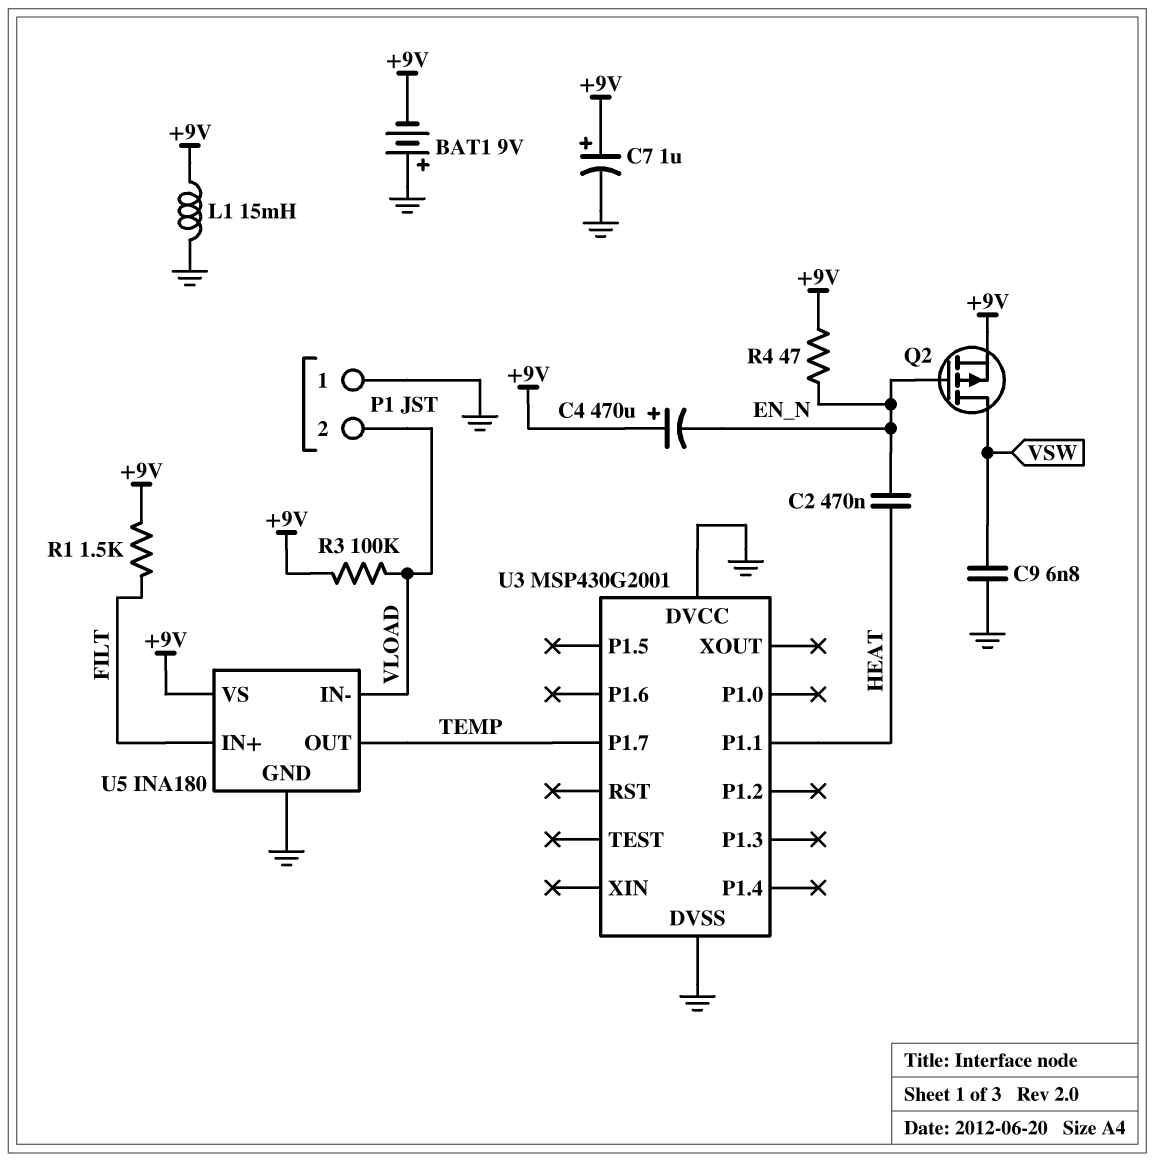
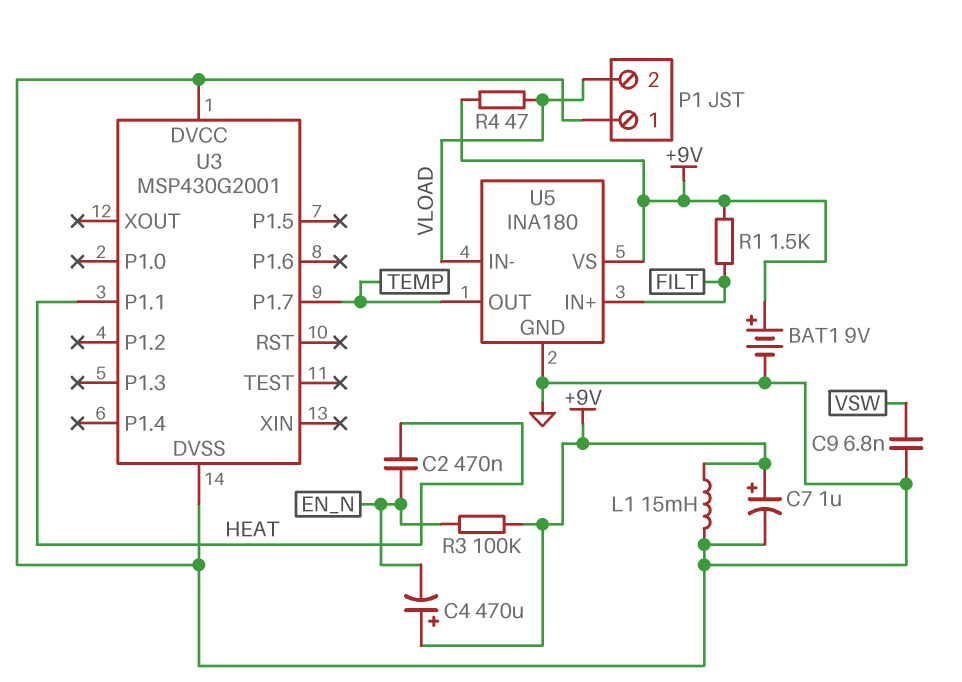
BAT1: 9V (plus GND, minus +9V) -> 9V (plus +9V, minus GND)
Q2: PMOS (G EN_N, D VSW, S +9V) -> none
R3: 100k (+9V, VLOAD) -> 100k (+9V, EN_N)
R4: 47 (+9V, EN_N) -> 47 (+9V, VLOAD)

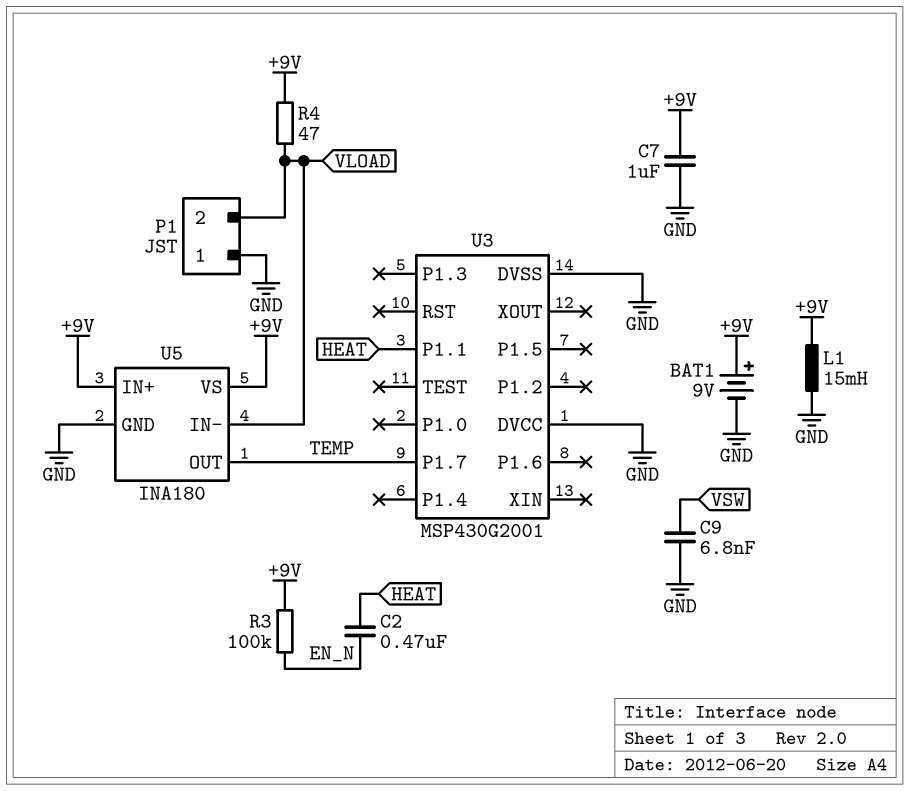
C4: 470uF (plus +9V, minus EN_N) -> none
C7: 1uF (plus +9V, minus GND) -> 1uF (+9V, GND)
R1: 1.5k (+9V, FILT) -> none
U5 pin IN+: FILT -> +9V

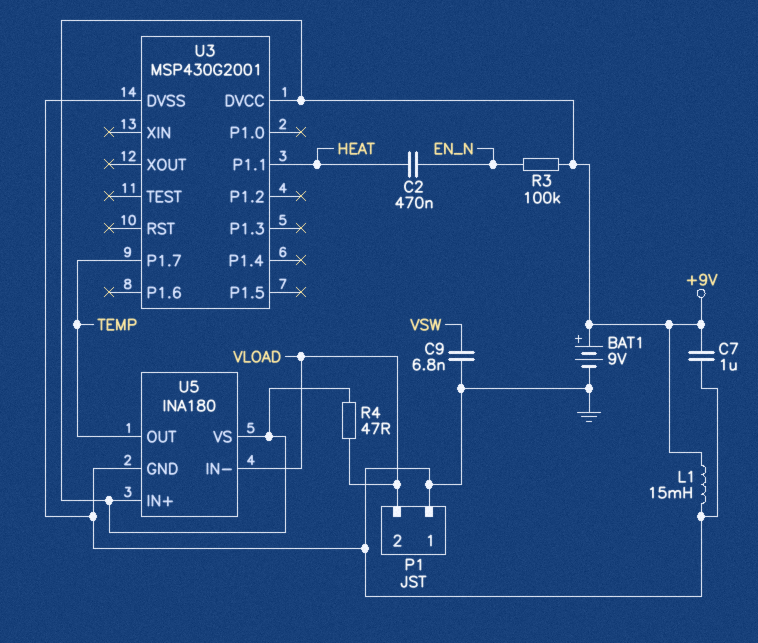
U3 pin DVCC: GND -> +9V

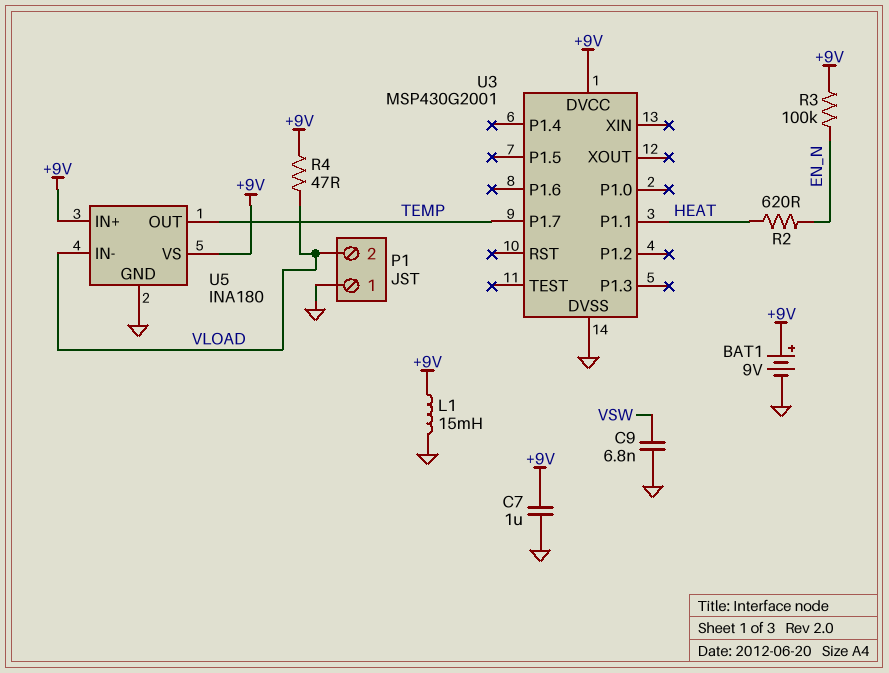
C2: 470nF (EN_N, HEAT) -> none
R2: none -> 620 (EN_N, HEAT)

